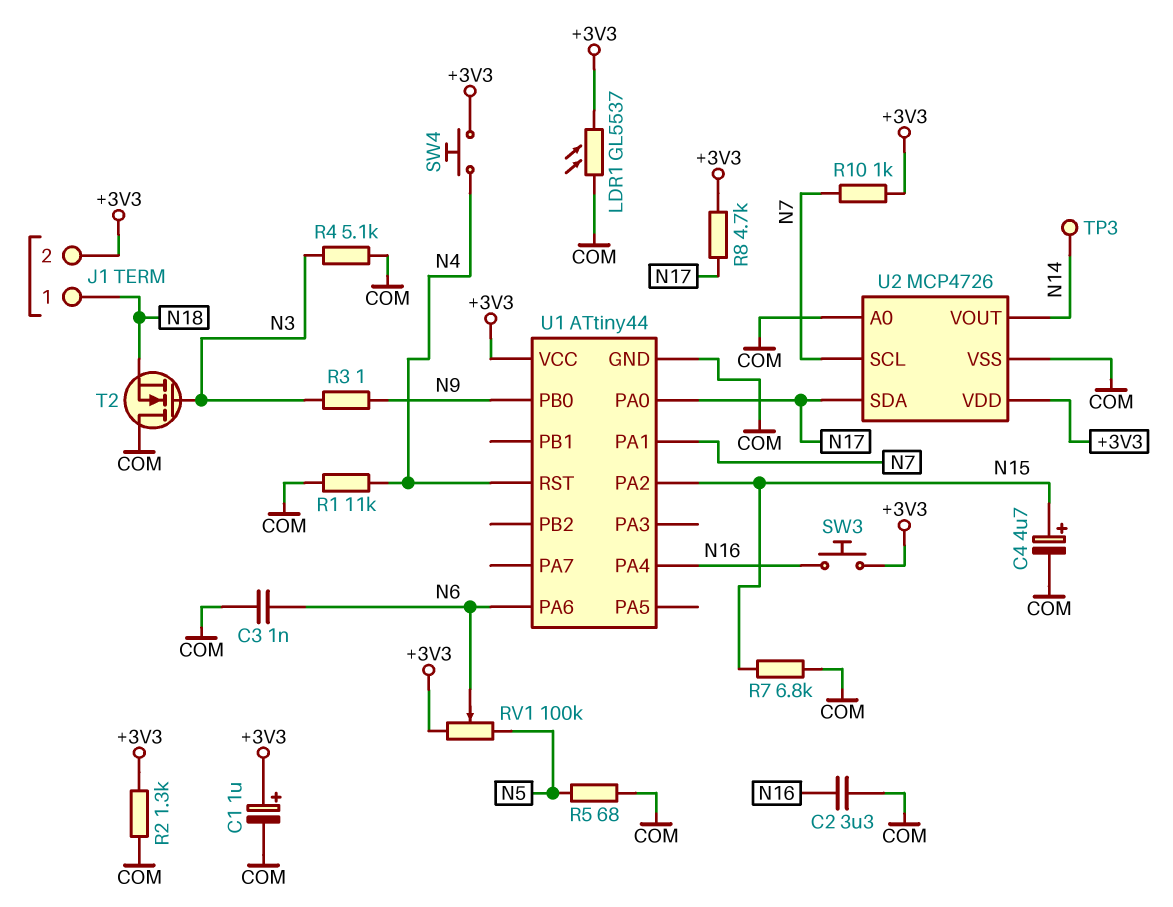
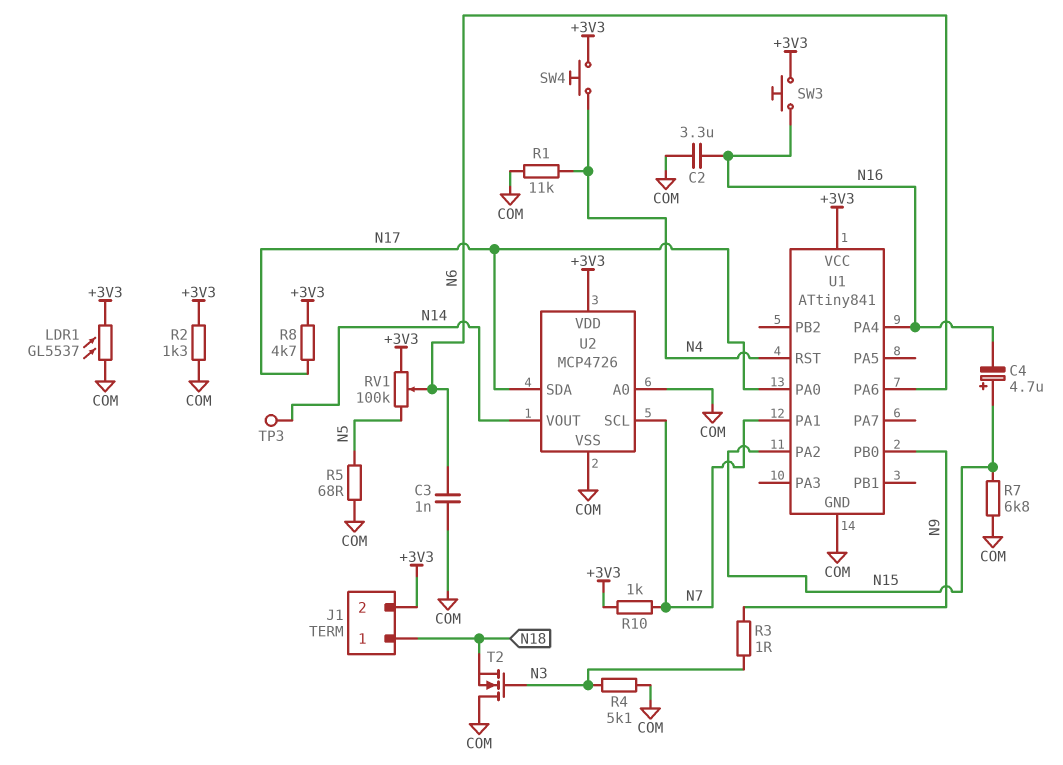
C1: 1uF (plus +3V3, minus COM) -> none
C4: 4.7uF (plus N15, minus COM) -> 4.7uF (plus N15, minus N16)
U1: ATtiny44 -> ATtiny841

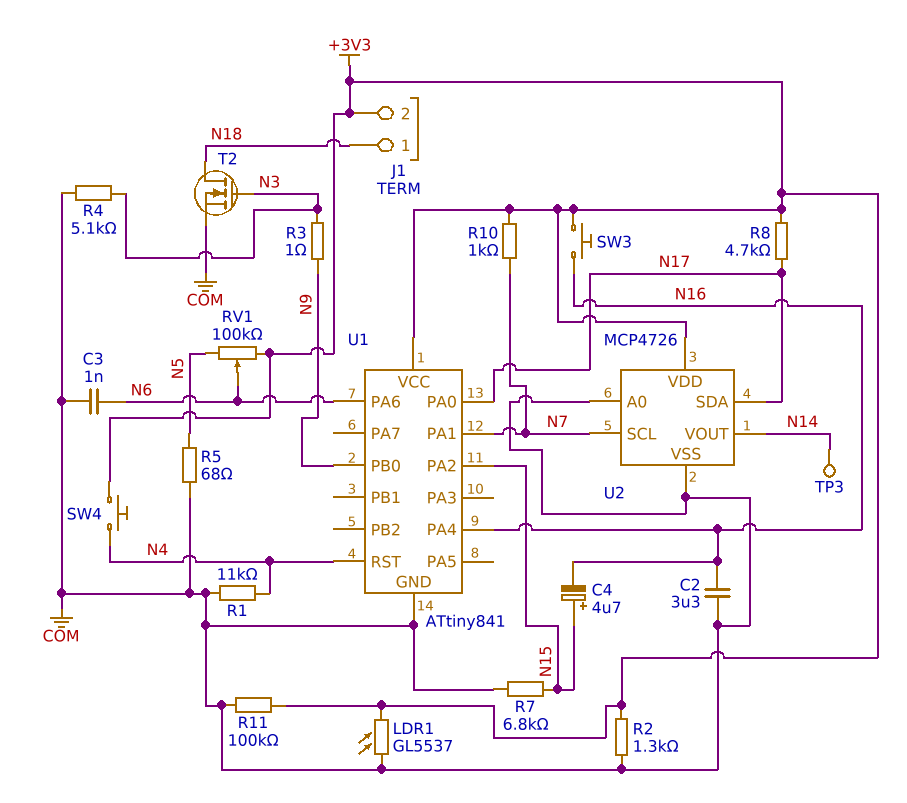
R11: none -> 100k (+3V3, COM)
T2: NMOS (G N3, D COM, S N18) -> NMOS (G N3, D N18, S COM)

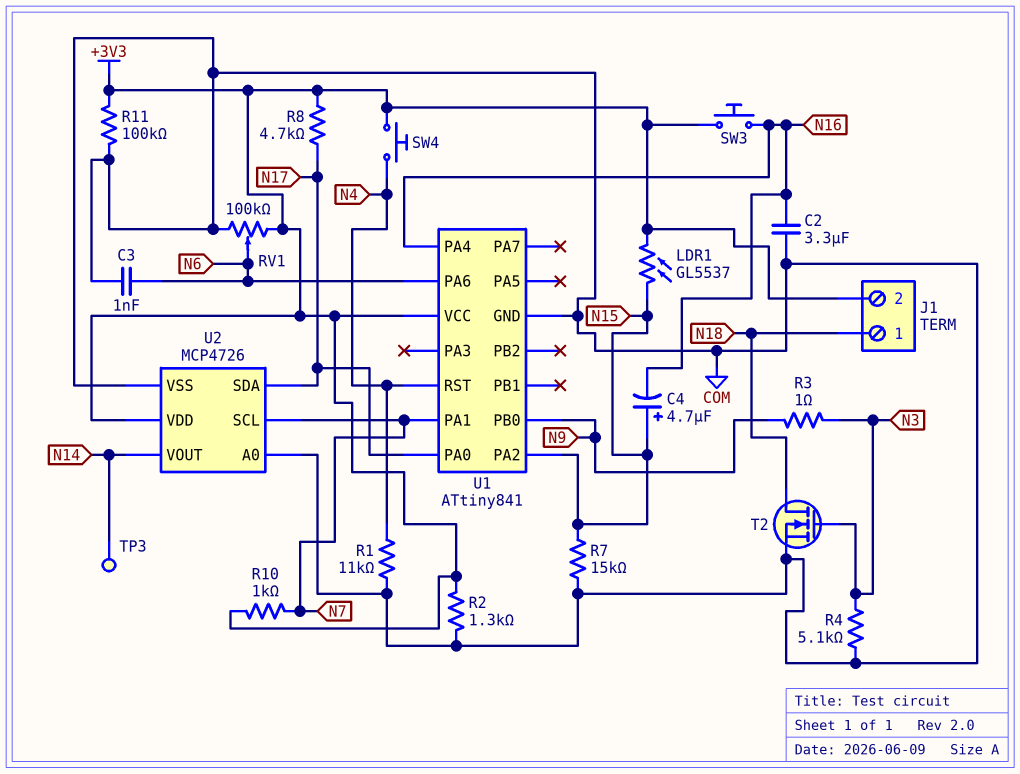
LDR1: GL5537 (+3V3, COM) -> GL5537 (+3V3, N15)
R5: 68 (COM, N5) -> none
R7: 6.8k (COM, N15) -> 15k (COM, N15)
RV1: 100k (+3V3, N5, wiper N6) -> 100k (+3V3, COM, wiper N6)

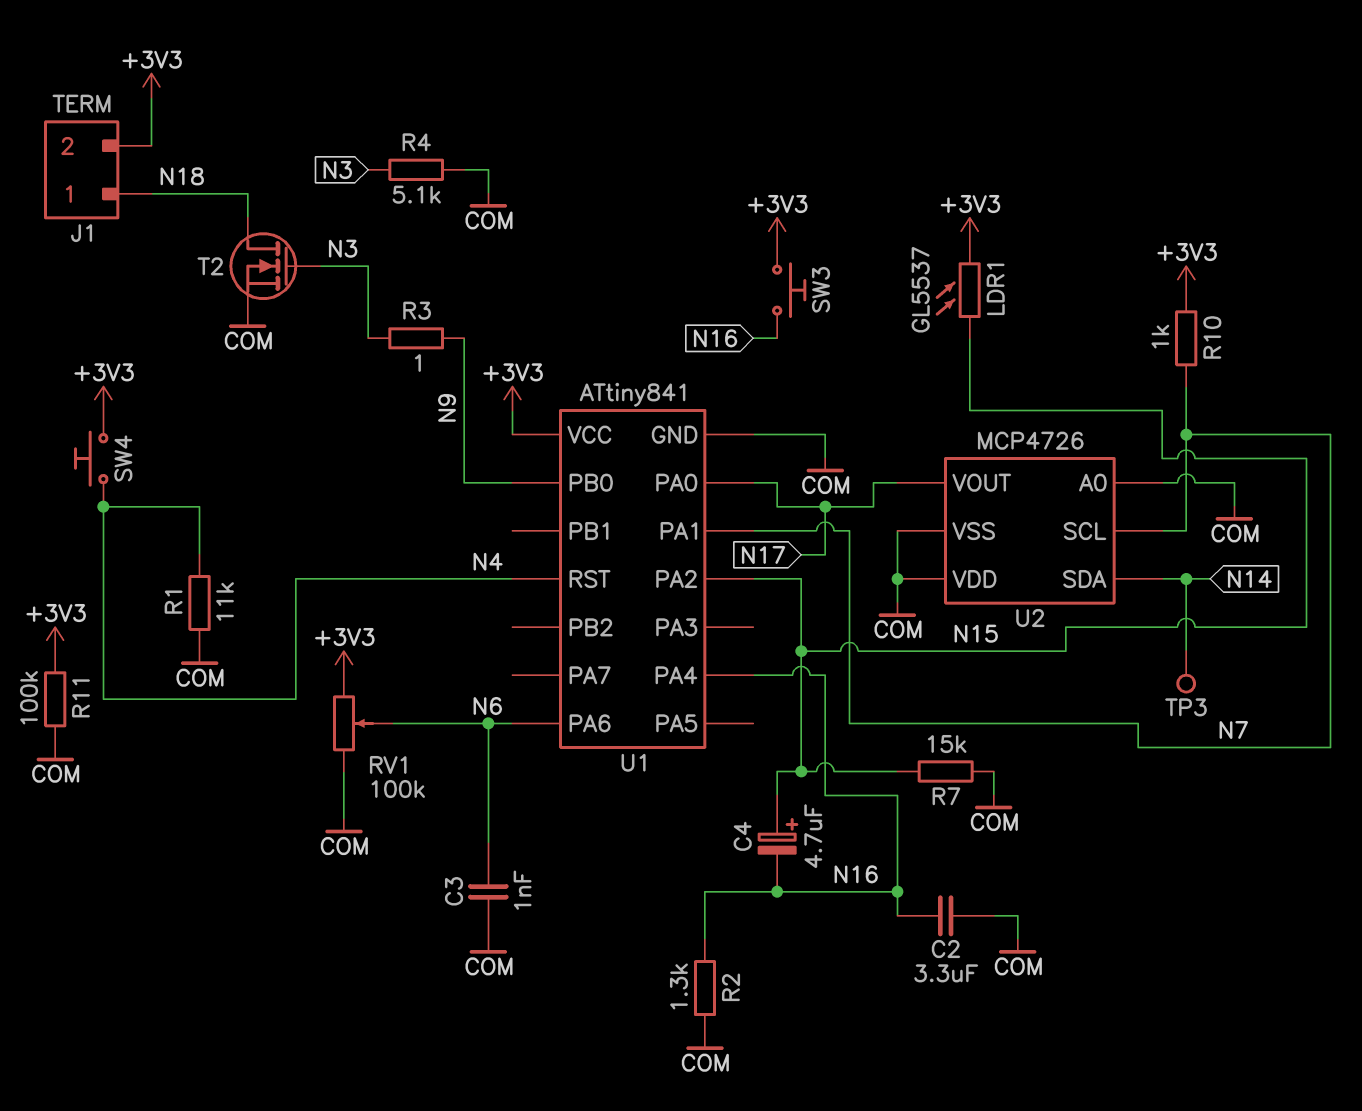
R2: 1.3k (+3V3, COM) -> 1.3k (COM, N16)
R8: 4.7k (+3V3, N17) -> none
U2 pin SDA: N17 -> N14
U2 pin VDD: +3V3 -> COM
U2 pin VOUT: N14 -> N17

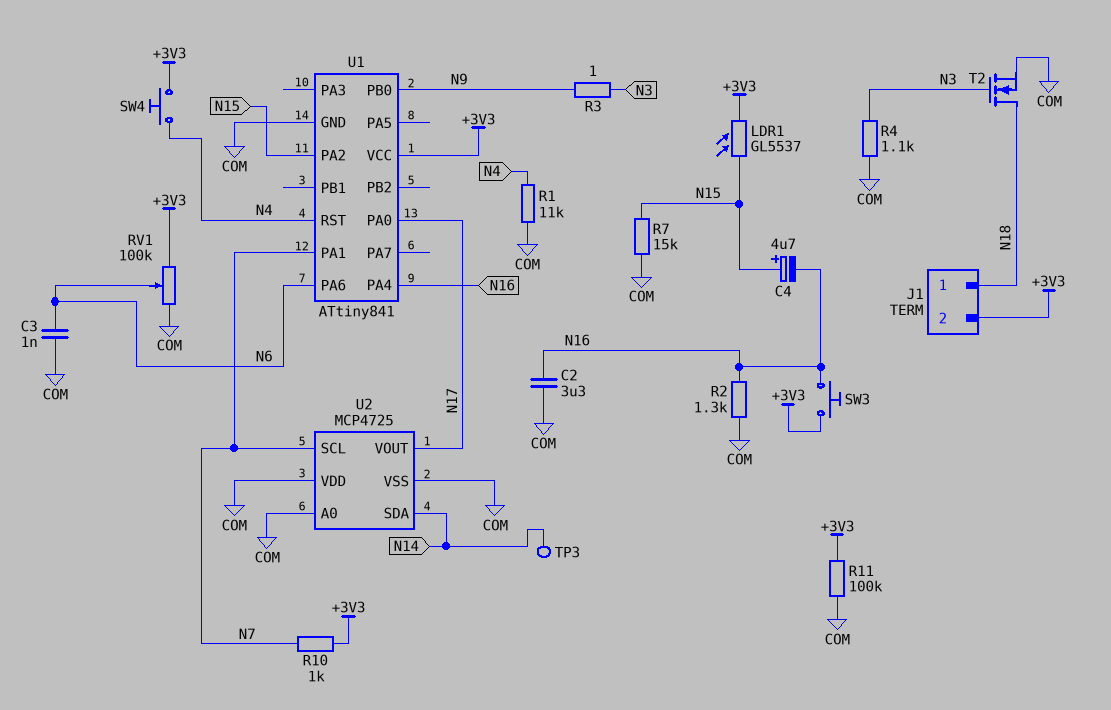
R4: 5.1k (COM, N3) -> 1.1k (COM, N3)
U2: MCP4726 -> MCP4725

